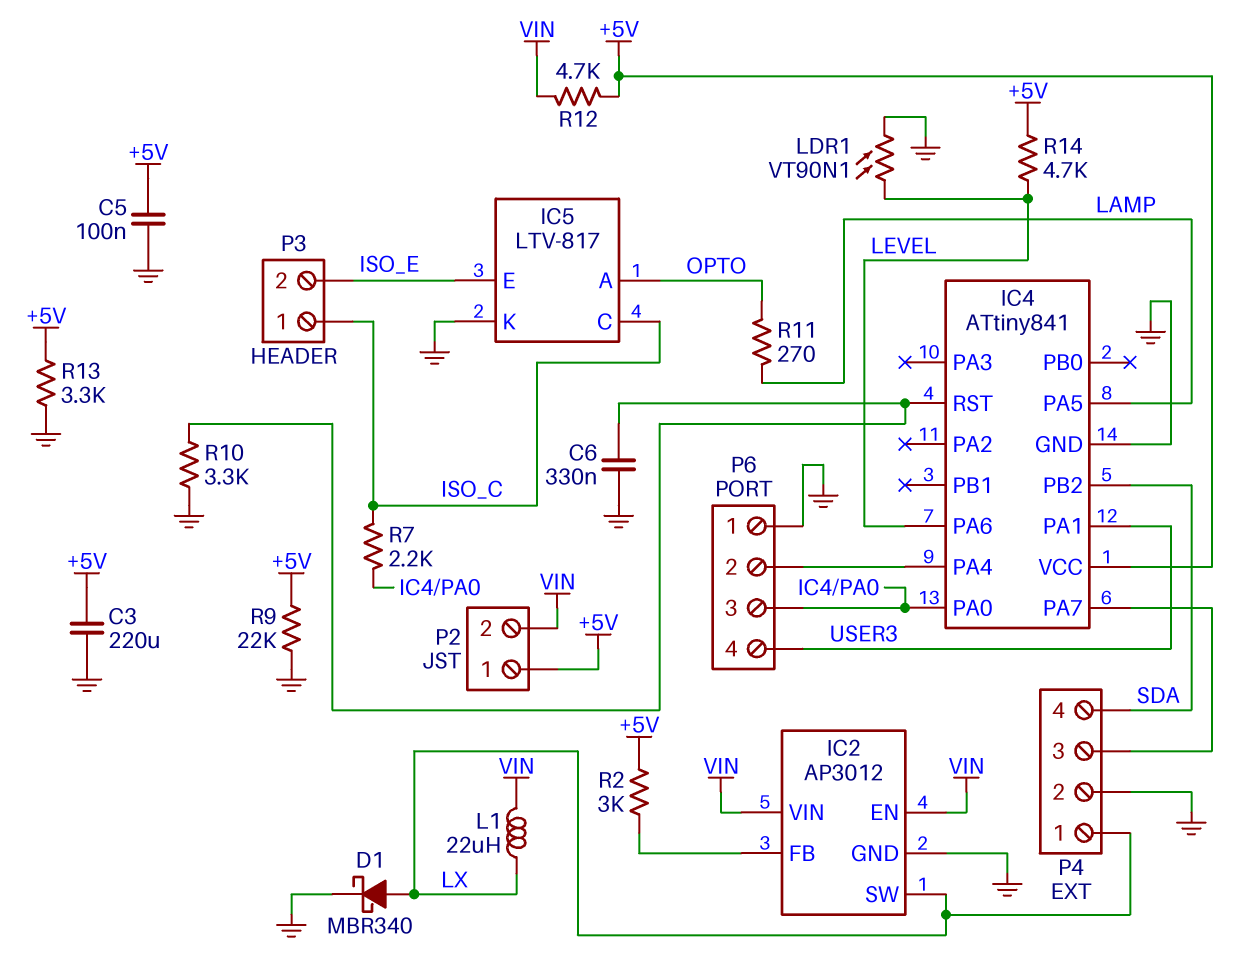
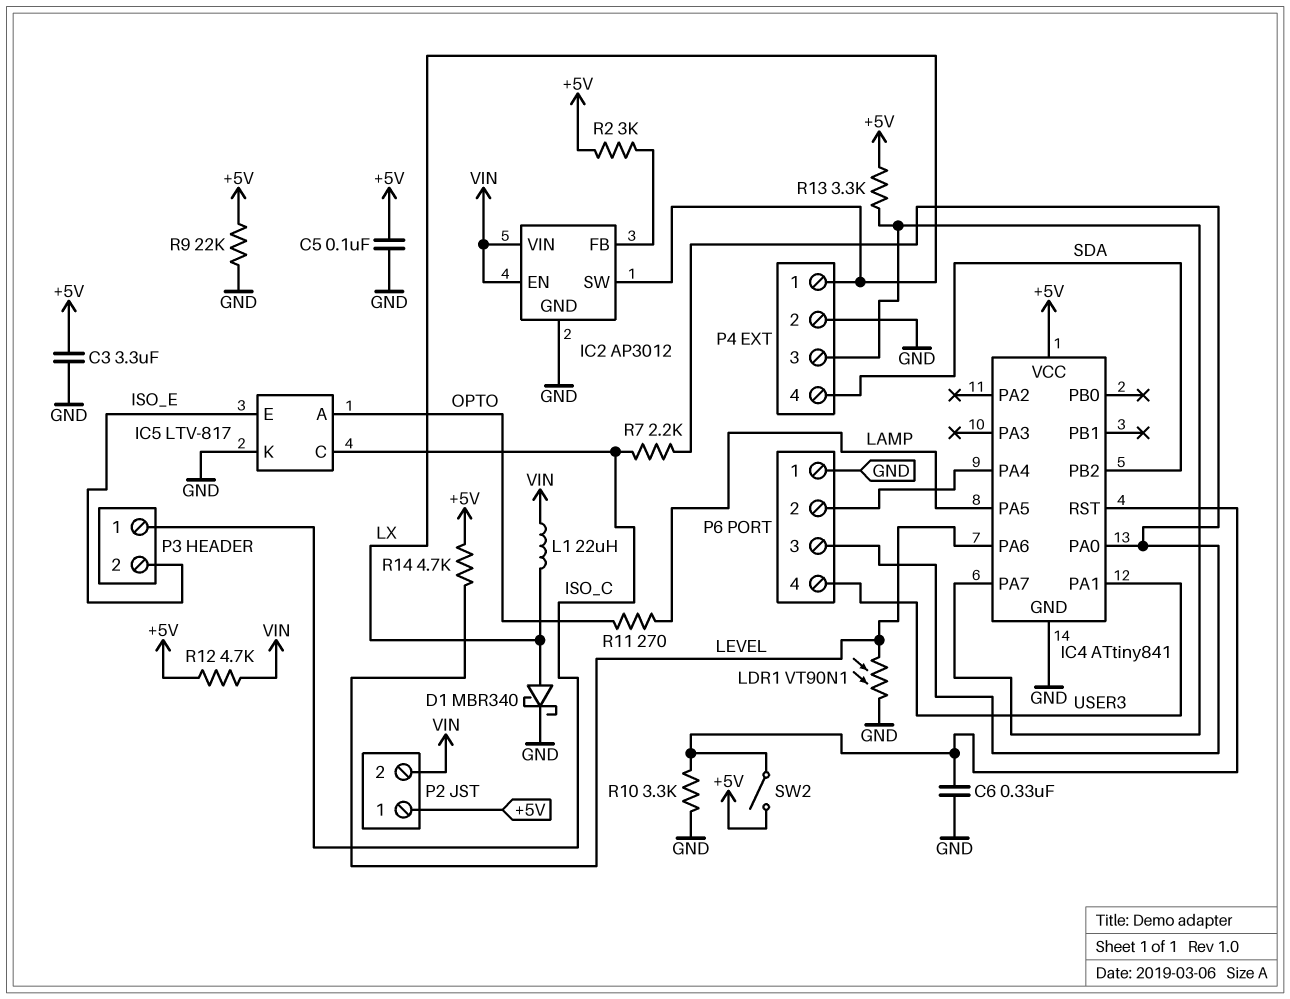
C3: 220uF (+5V, GND) -> 3.3uF (+5V, GND)
R13: 3.3k (+5V, GND) -> 3.3k (+5V, IC4/PA7)
SW2: none -> switch (+5V, IC4/RST)

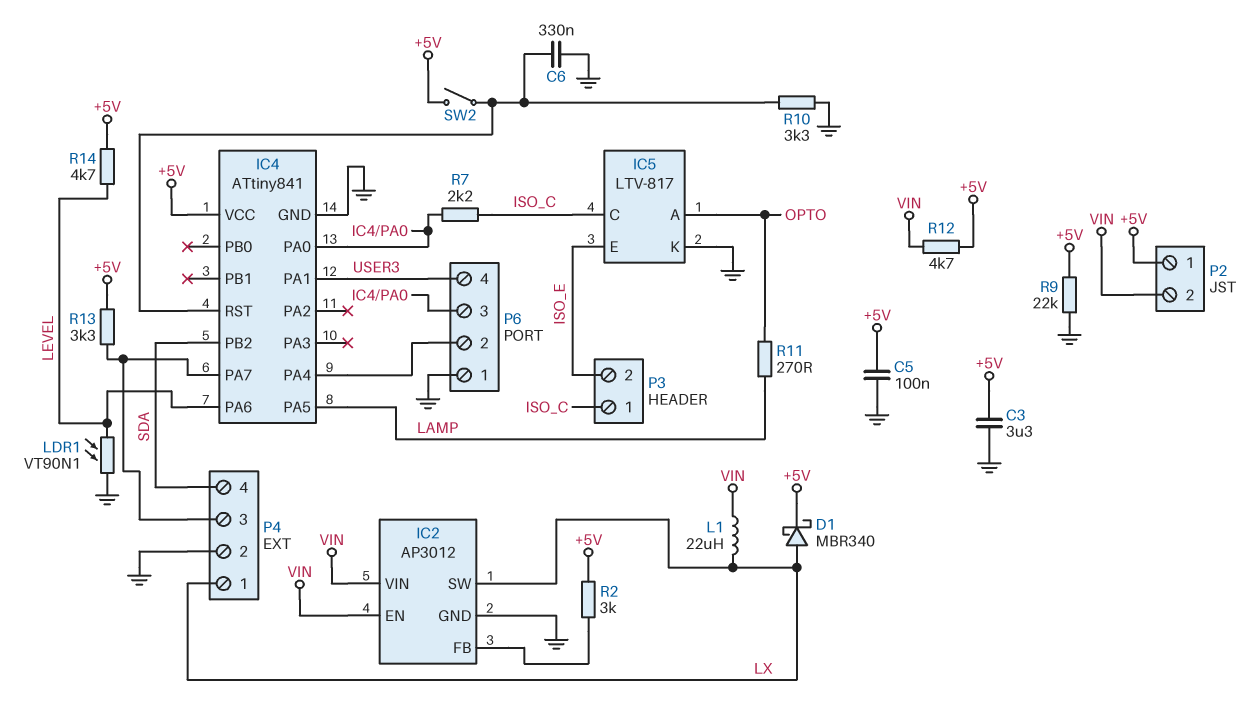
D1: schottky MBR340 (A LX, K GND) -> schottky MBR340 (A LX, K +5V)

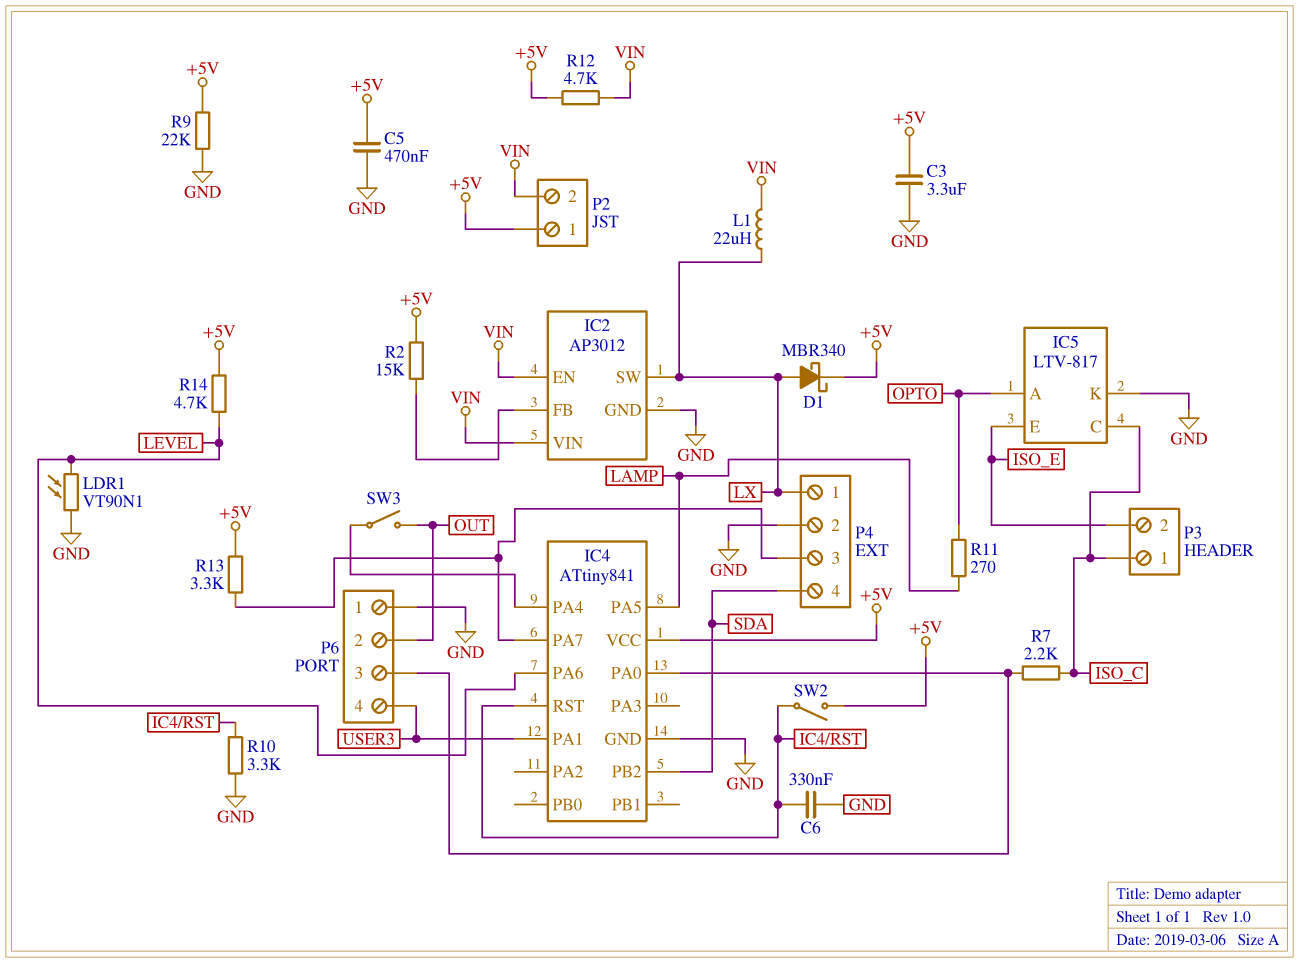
C5: 100nF (+5V, GND) -> 470nF (+5V, GND)
P6 pin 2: IC4/PA4 -> OUT
R2: 3k (+5V, IC2/FB) -> 15k (+5V, IC2/FB)
SW3: none -> switch (IC4/PA4, OUT)

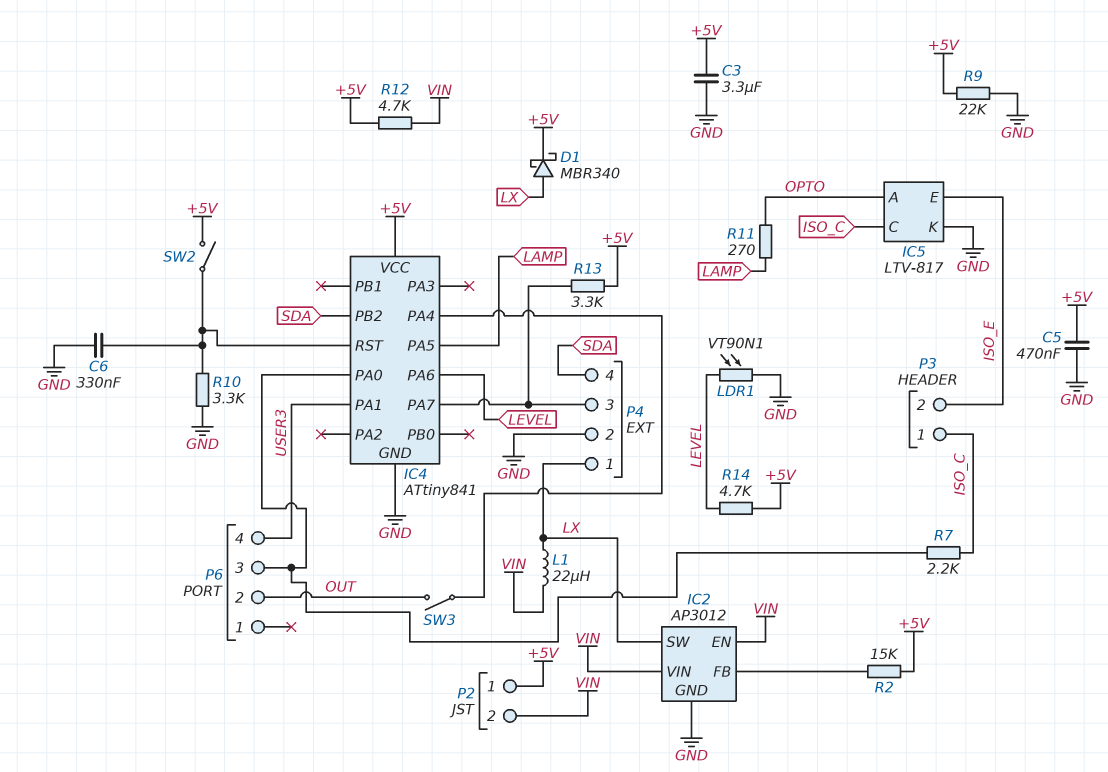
P6 pin 1: GND -> none

